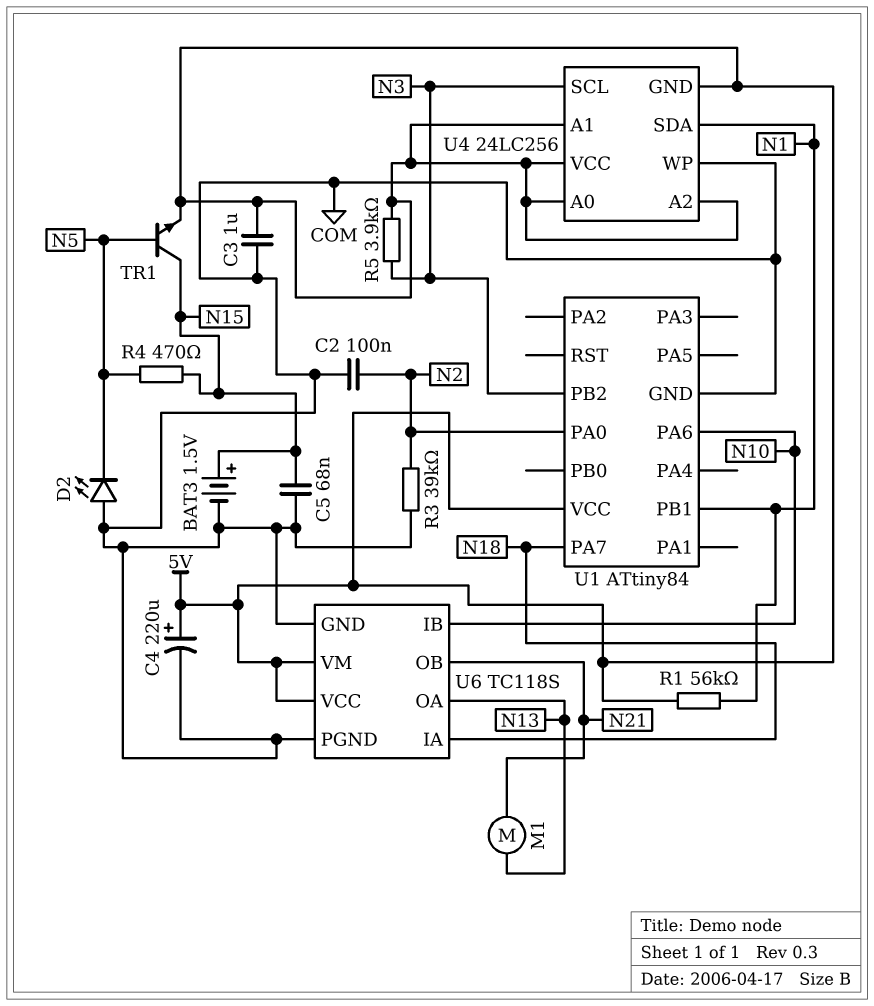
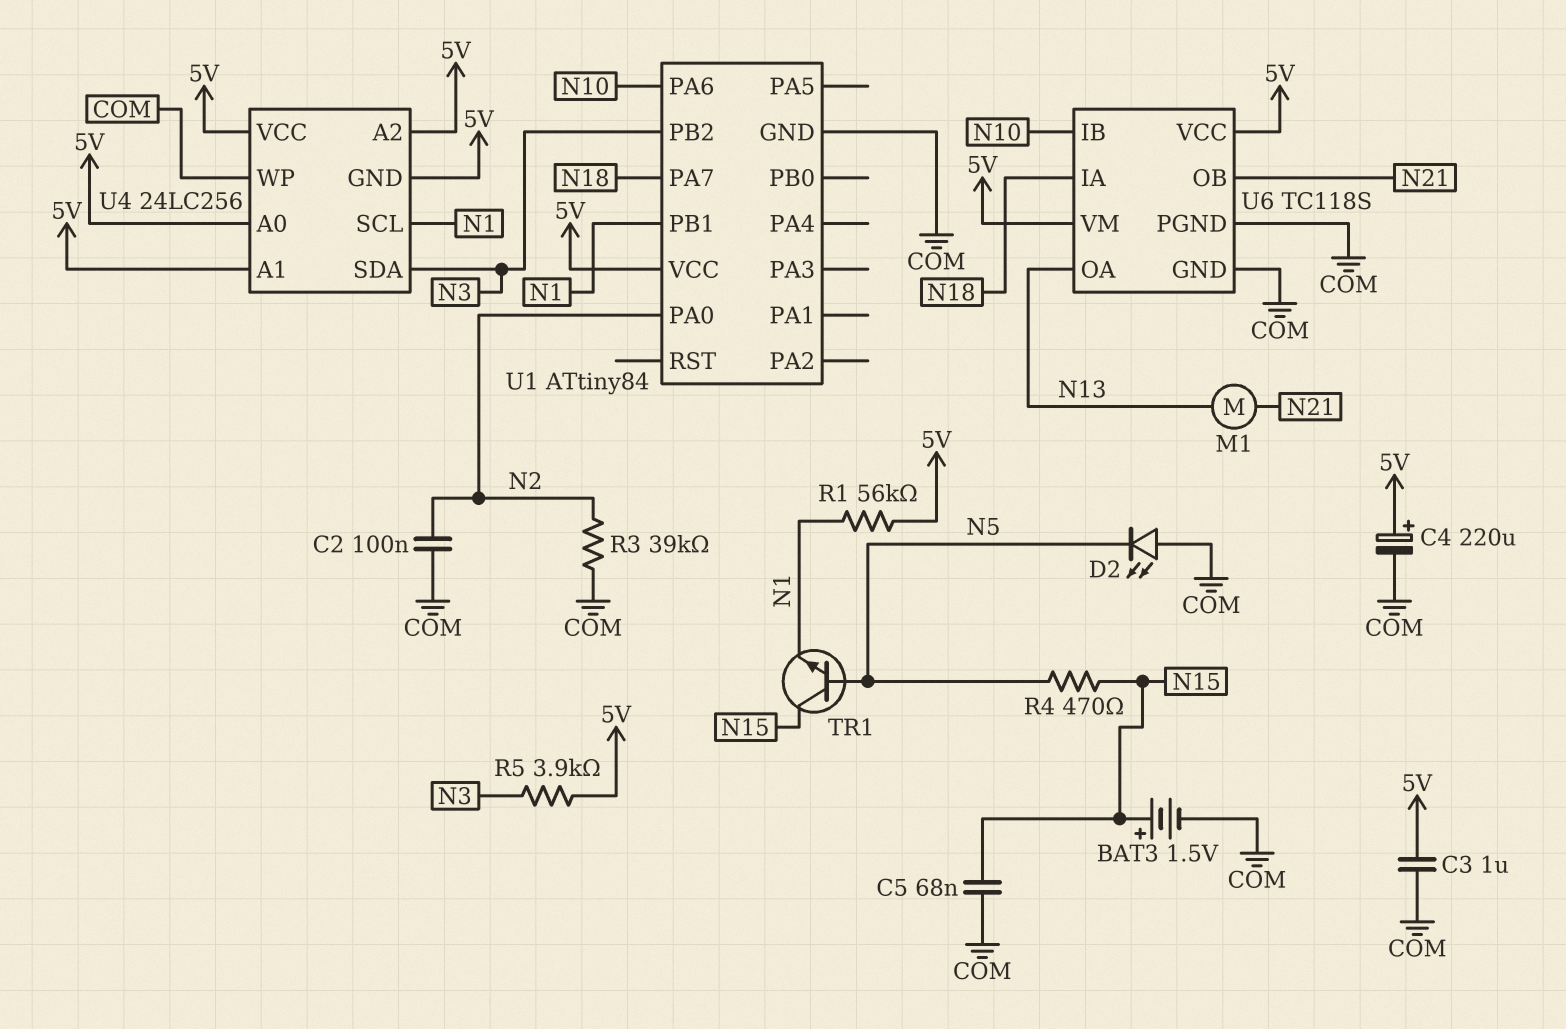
TR1: NPN (B N5, C N15, E 5V) -> NPN (B N5, C N15, E N1)
U4 pin SCL: N3 -> N1
U4 pin SDA: N1 -> N3

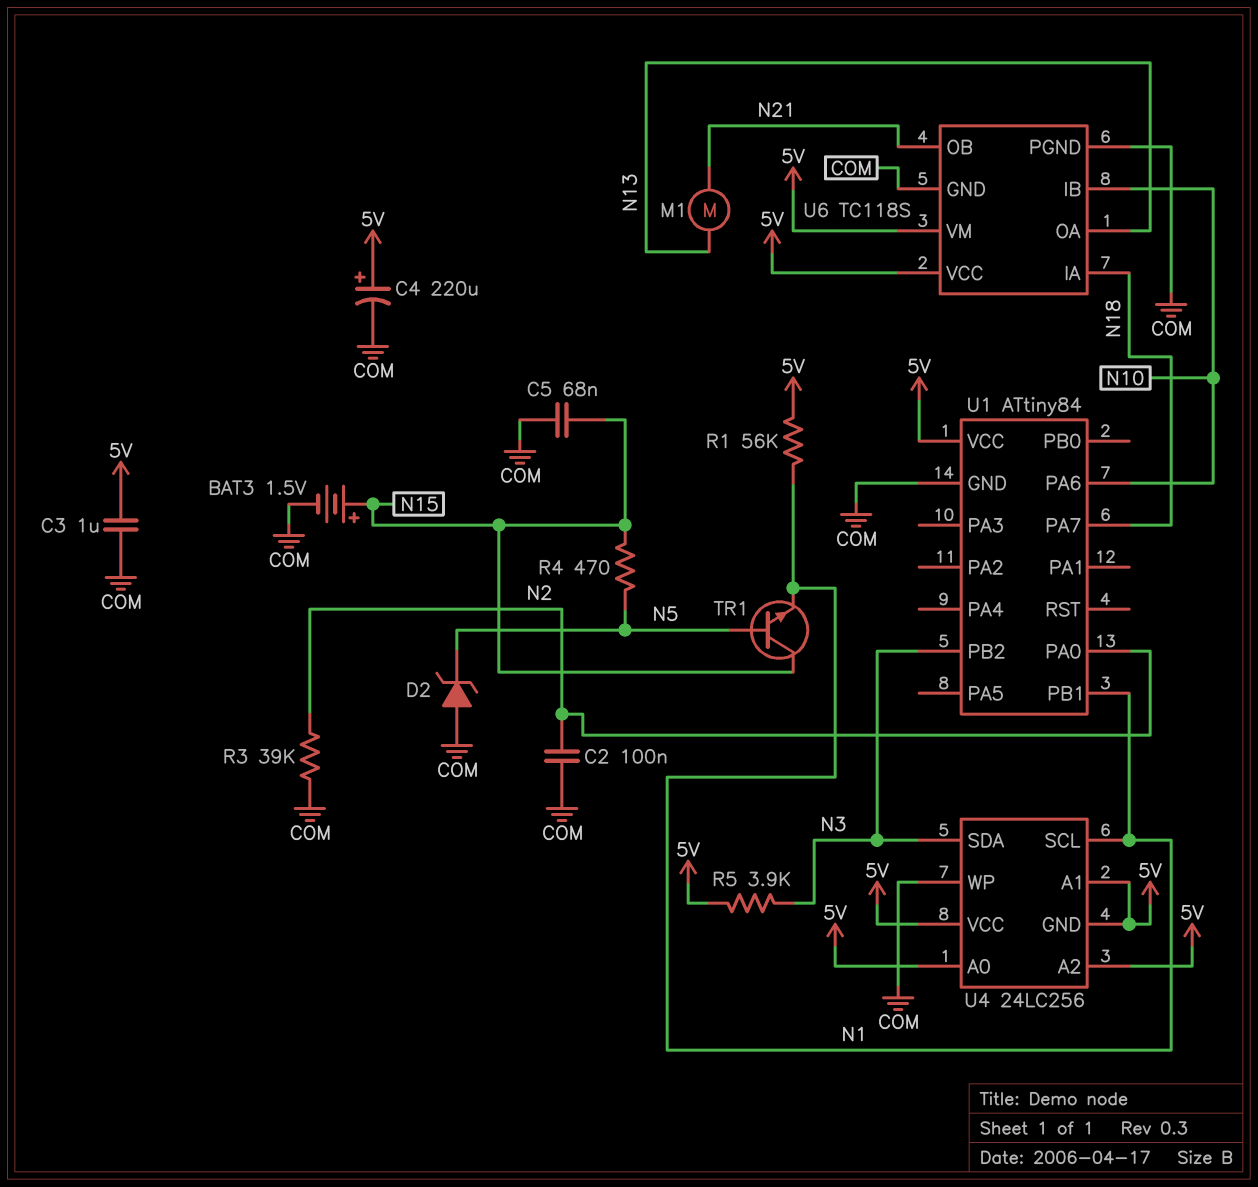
D2: LED (A COM, K N5) -> zener (A COM, K N5)

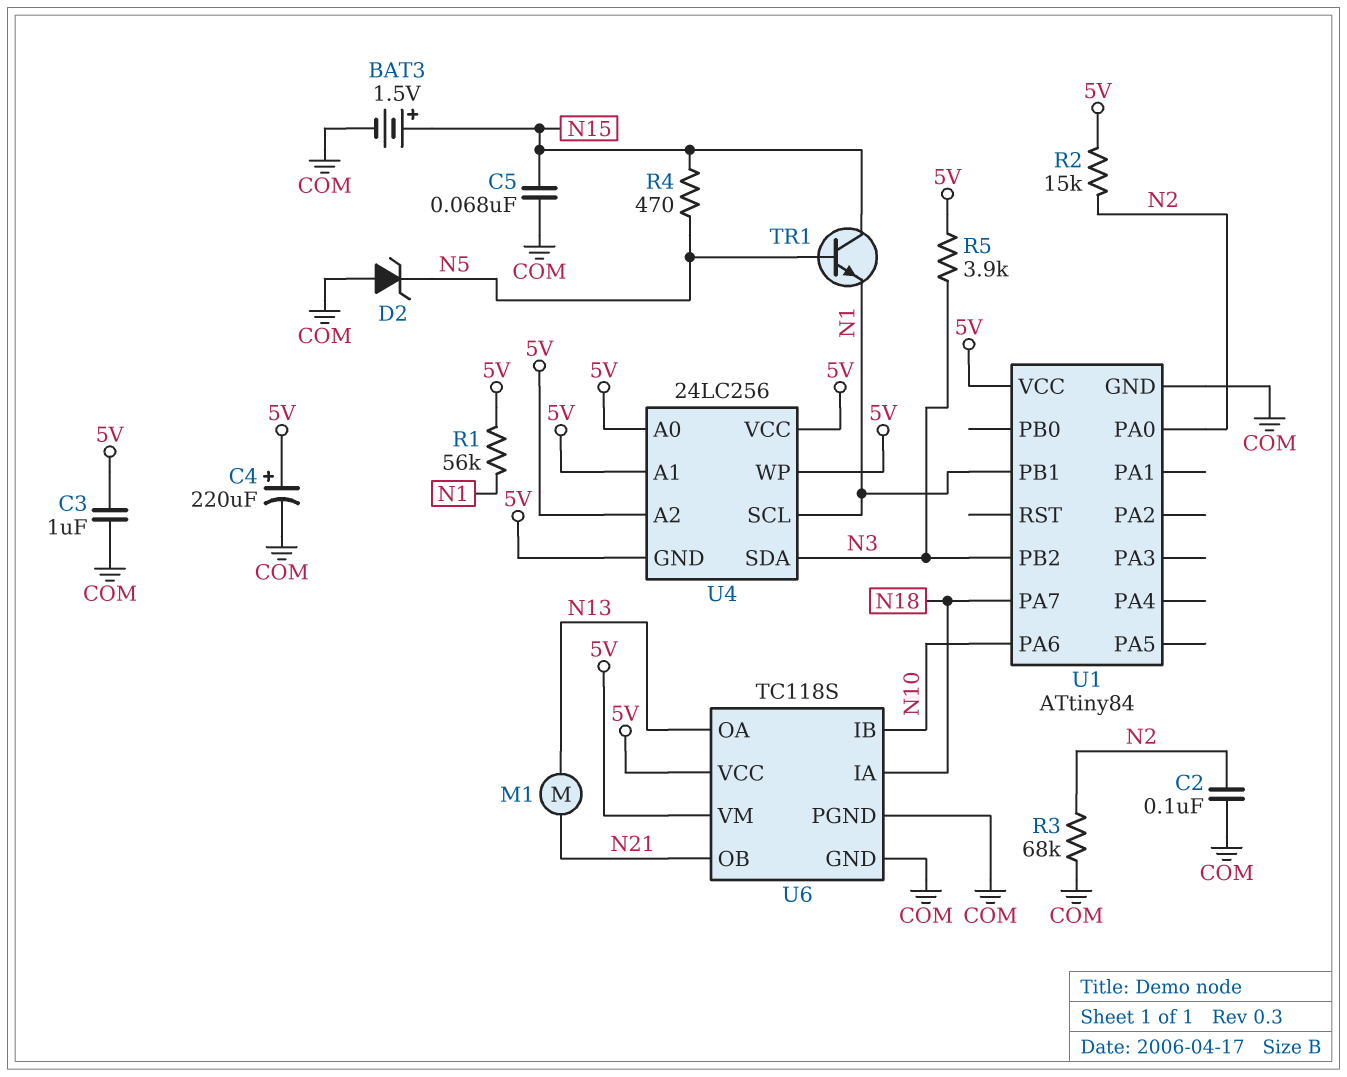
R2: none -> 15k (5V, N2)
R3: 39k (COM, N2) -> 68k (COM, N2)
U4 pin WP: COM -> 5V

